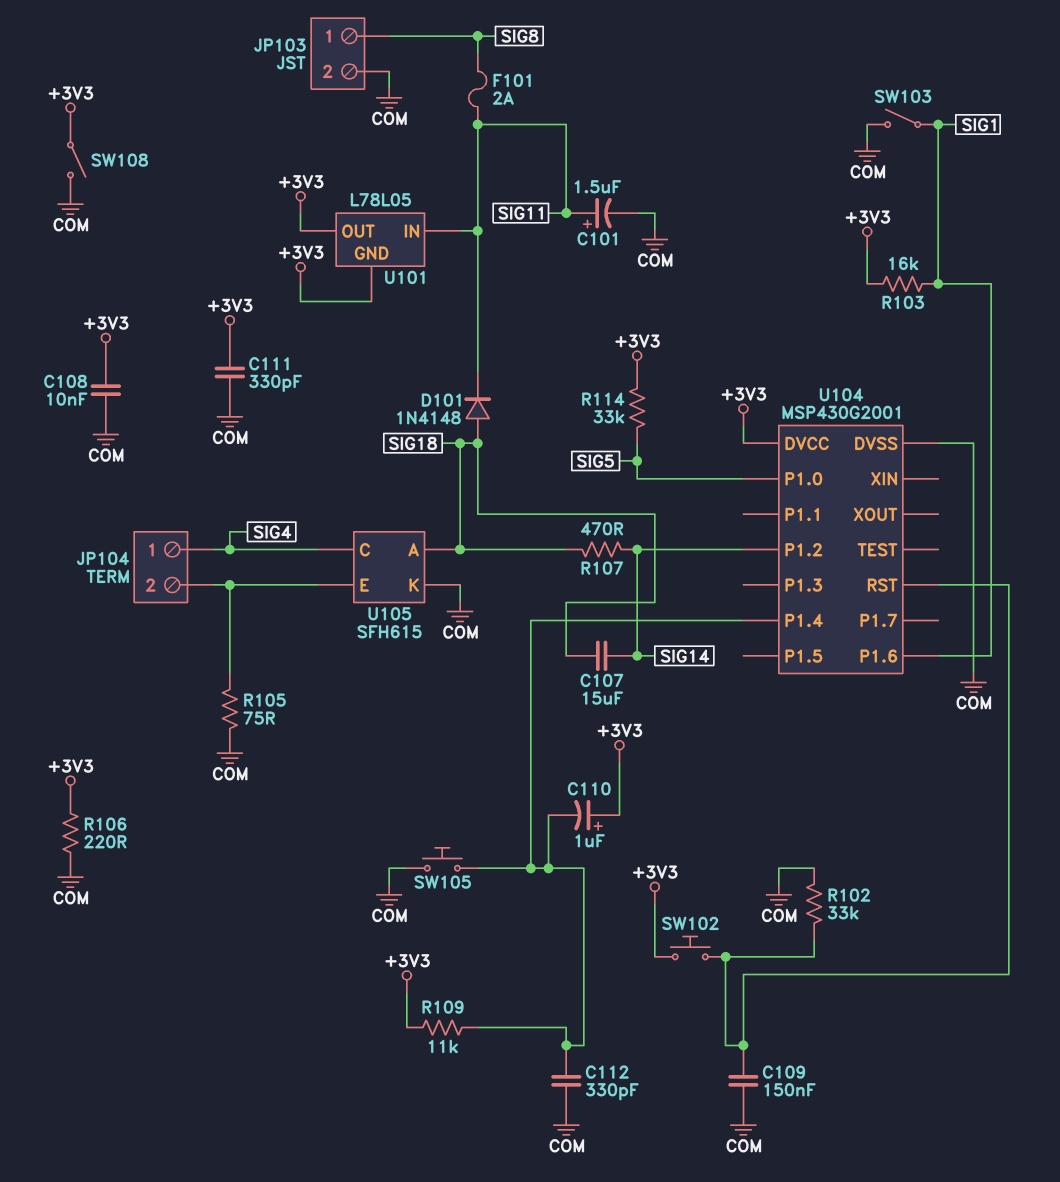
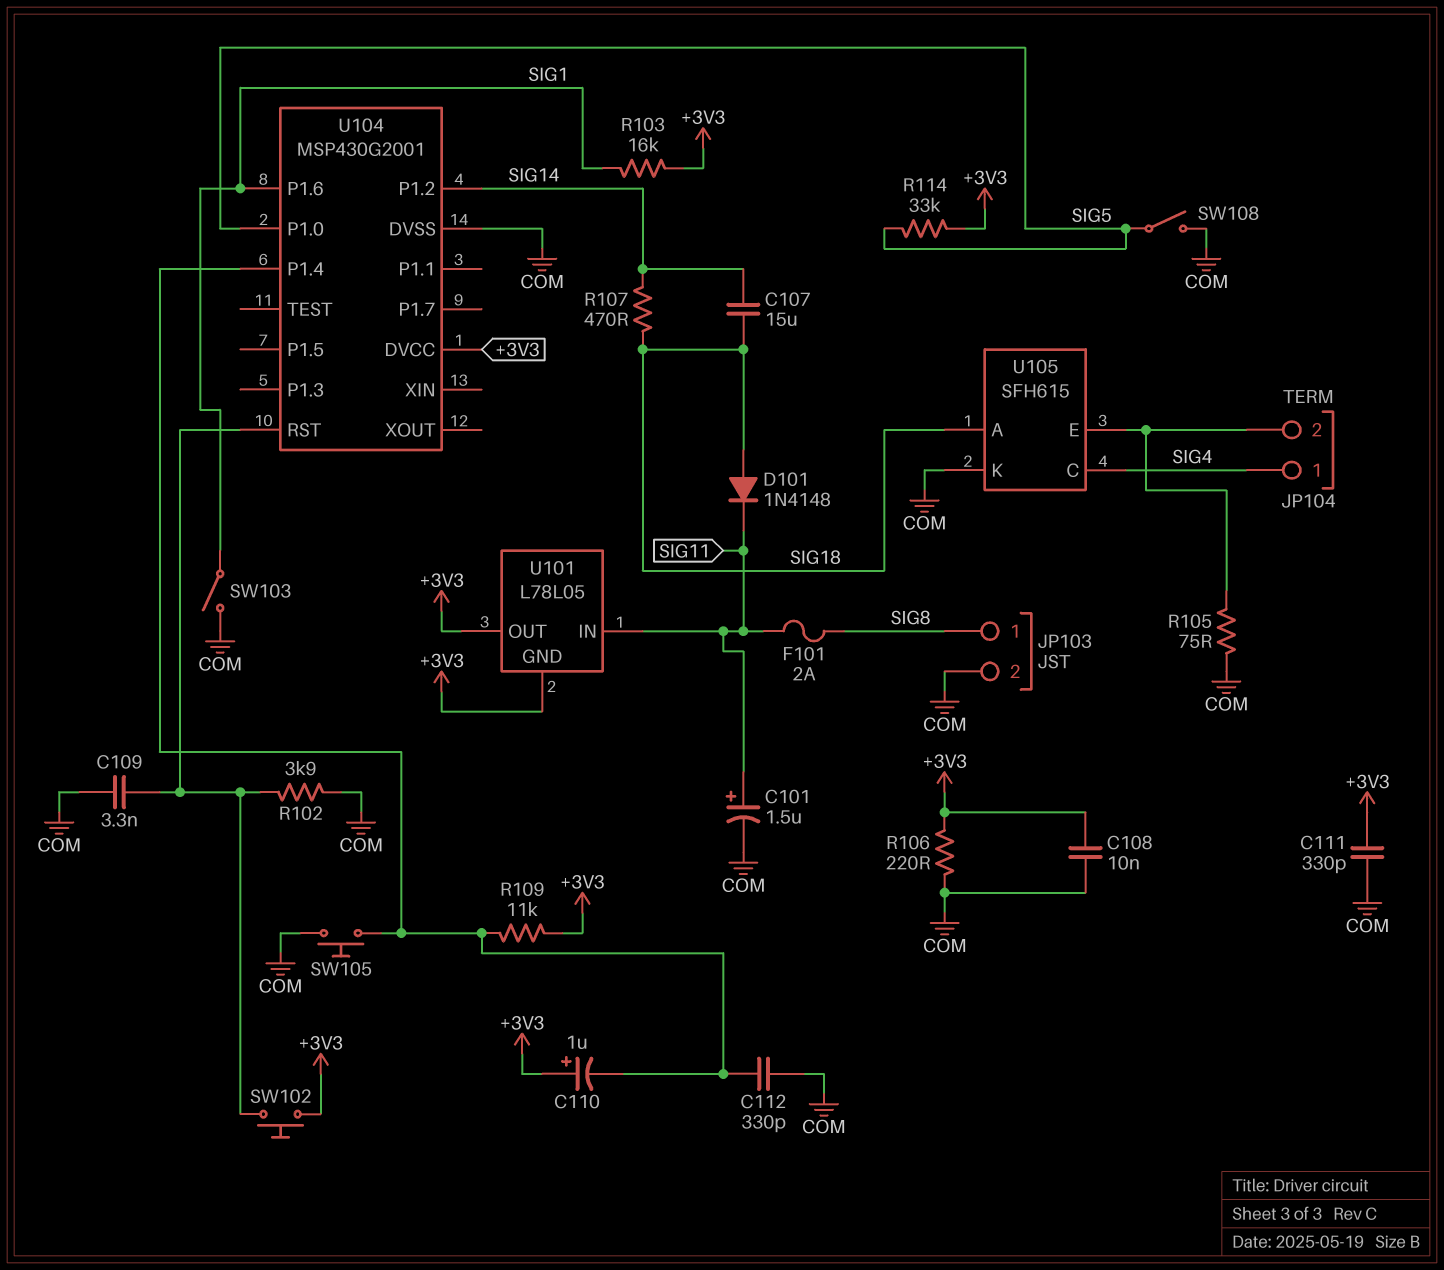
C109: 150nF (COM, U104/RST) -> 3.3nF (COM, U104/RST)
R102: 33k (COM, U104/RST) -> 3.9k (COM, U104/RST)
SW108: switch (+3V3, COM) -> switch (COM, SIG5)

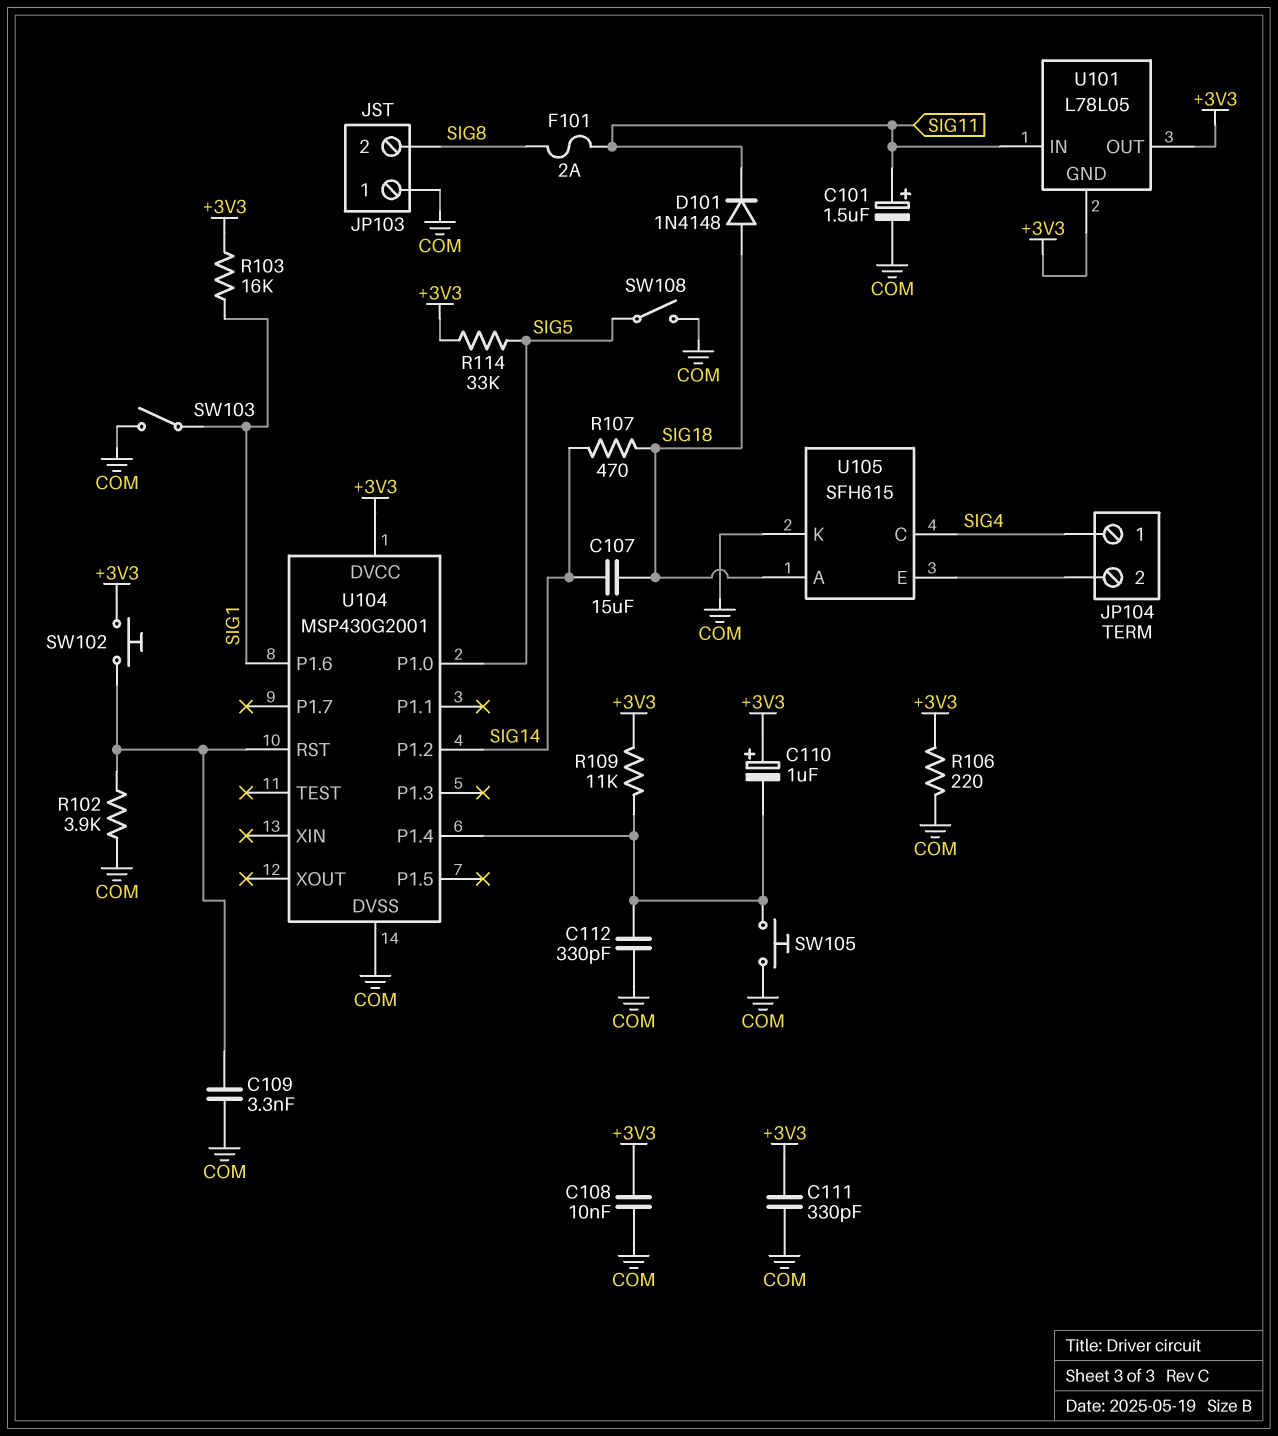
JP103 pin 1: SIG8 -> COM
JP103 pin 2: COM -> SIG8
R105: 75 (COM, JP104/2) -> none

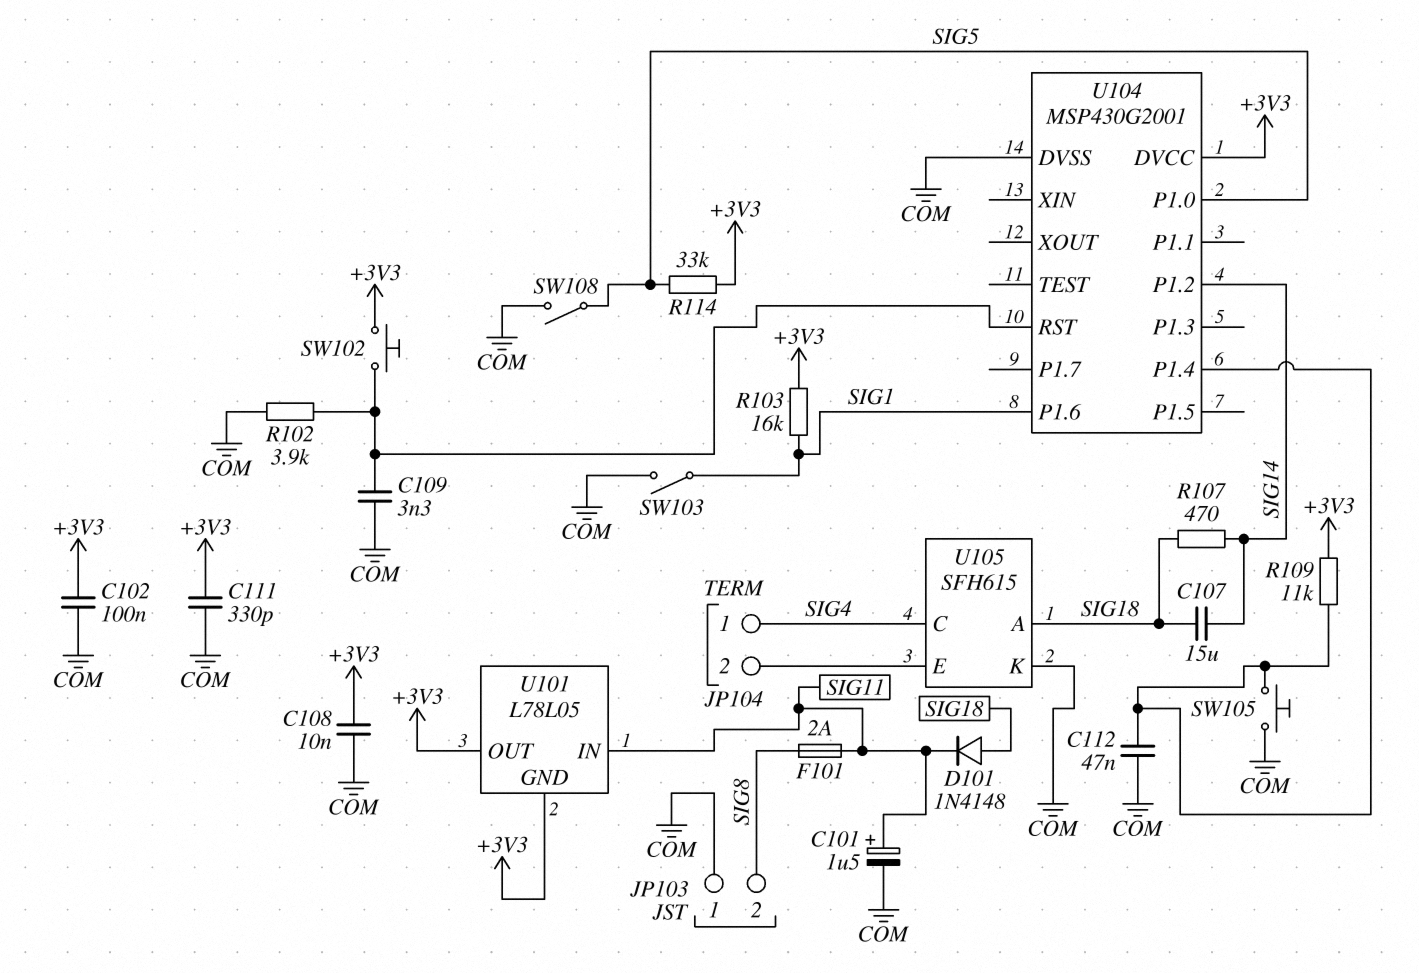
C102: none -> 100nF (+3V3, COM)
C110: 1uF (plus +3V3, minus U104/P1.4) -> none
C112: 330pF (COM, U104/P1.4) -> 47nF (COM, U104/P1.4)
R106: 220 (+3V3, COM) -> none

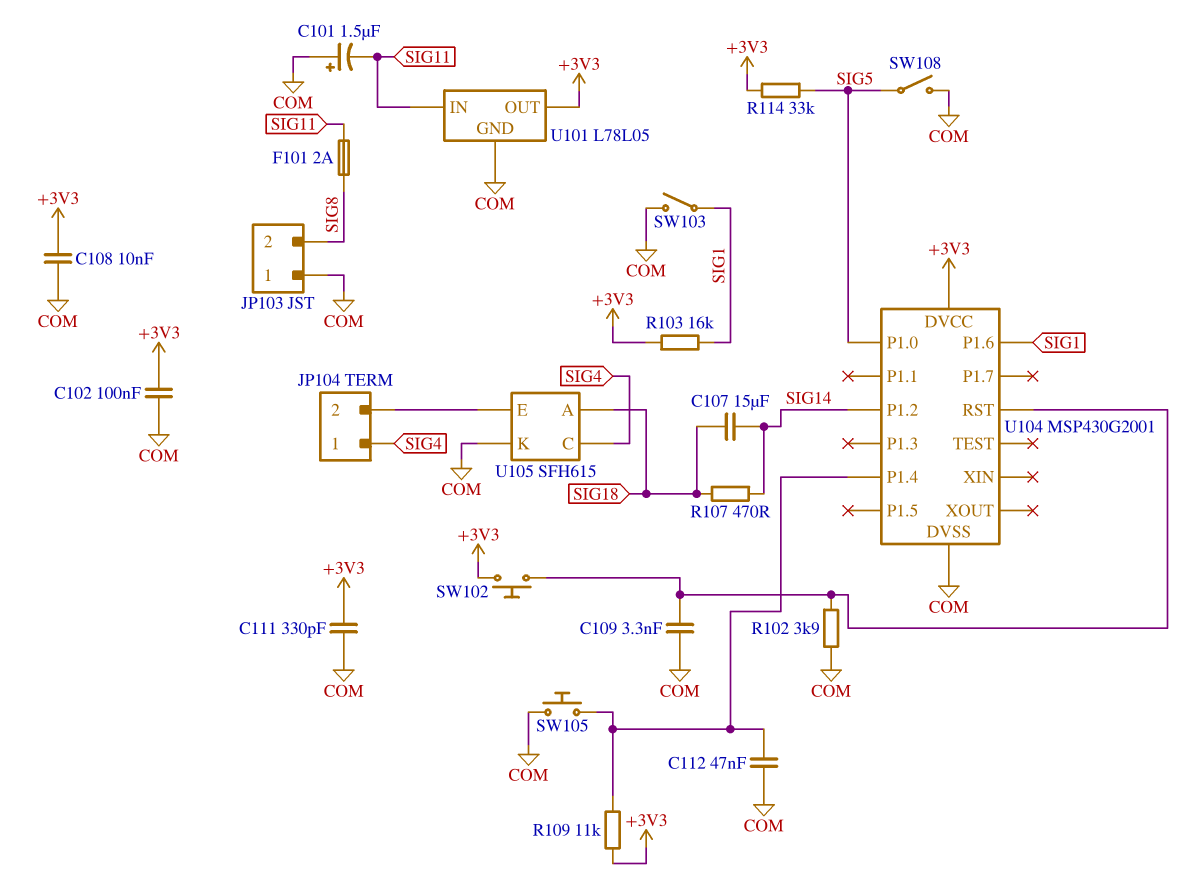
C101: 1.5uF (plus SIG11, minus COM) -> 1.5uF (plus COM, minus SIG11)
D101: diode 1N4148 (A SIG18, K SIG11) -> none
U101 pin GND: +3V3 -> COM

